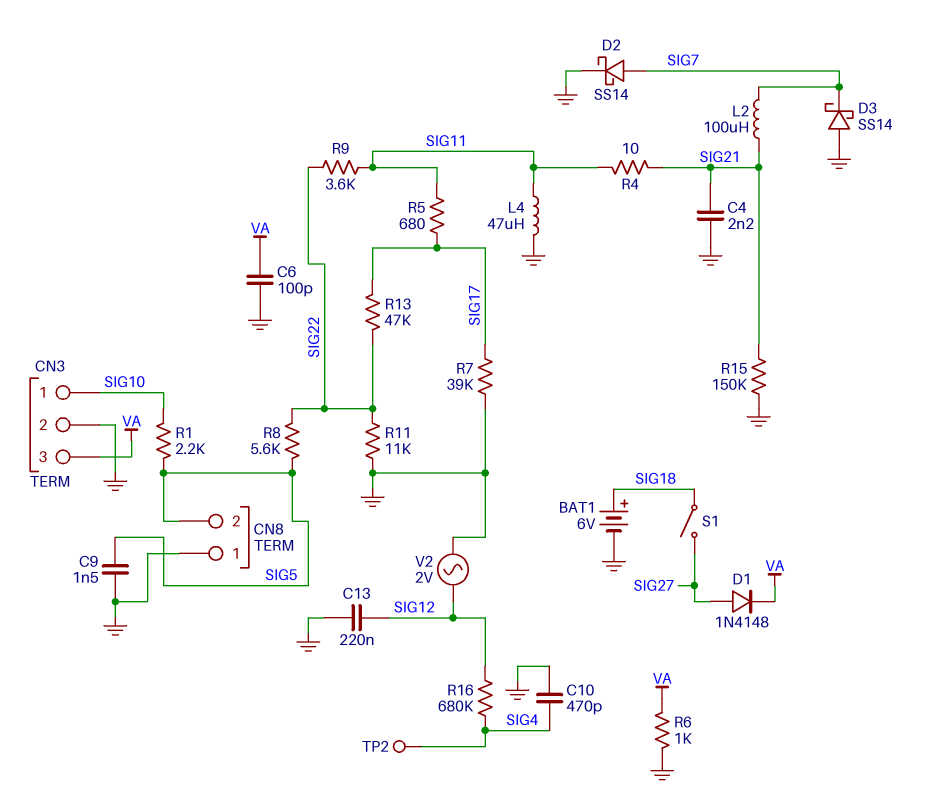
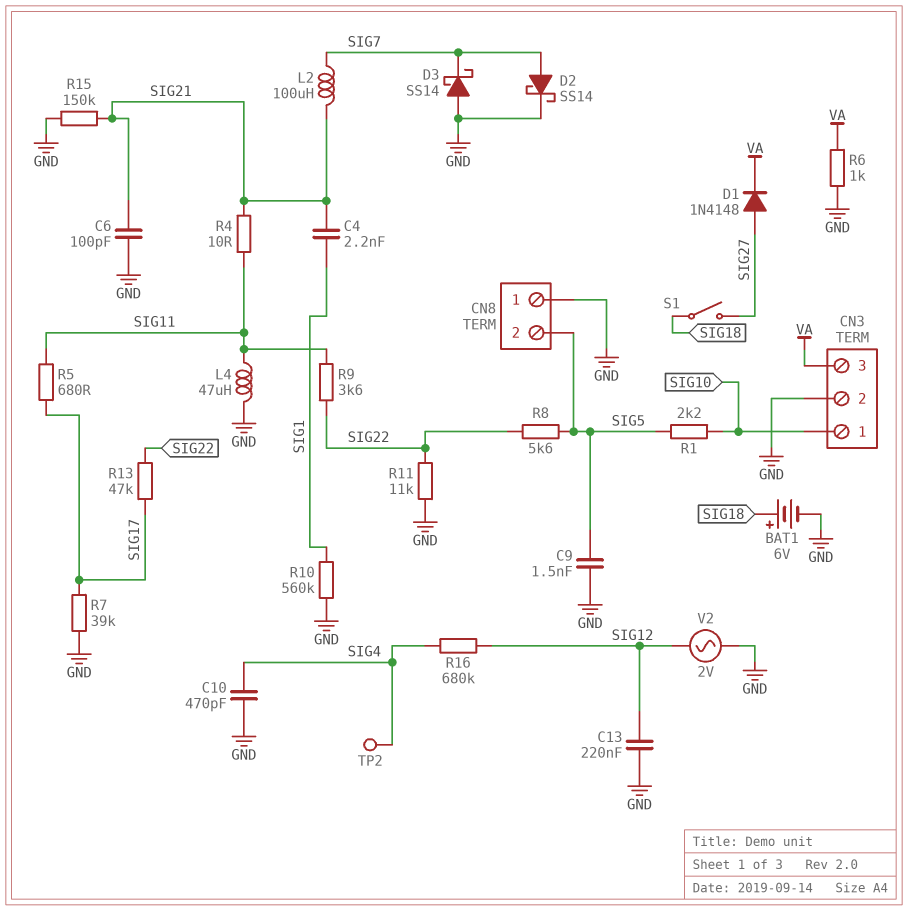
C4: 2.2nF (GND, SIG21) -> 2.2nF (SIG1, SIG21)
C6: 100pF (GND, VA) -> 100pF (GND, SIG21)
R10: none -> 560k (GND, SIG1)

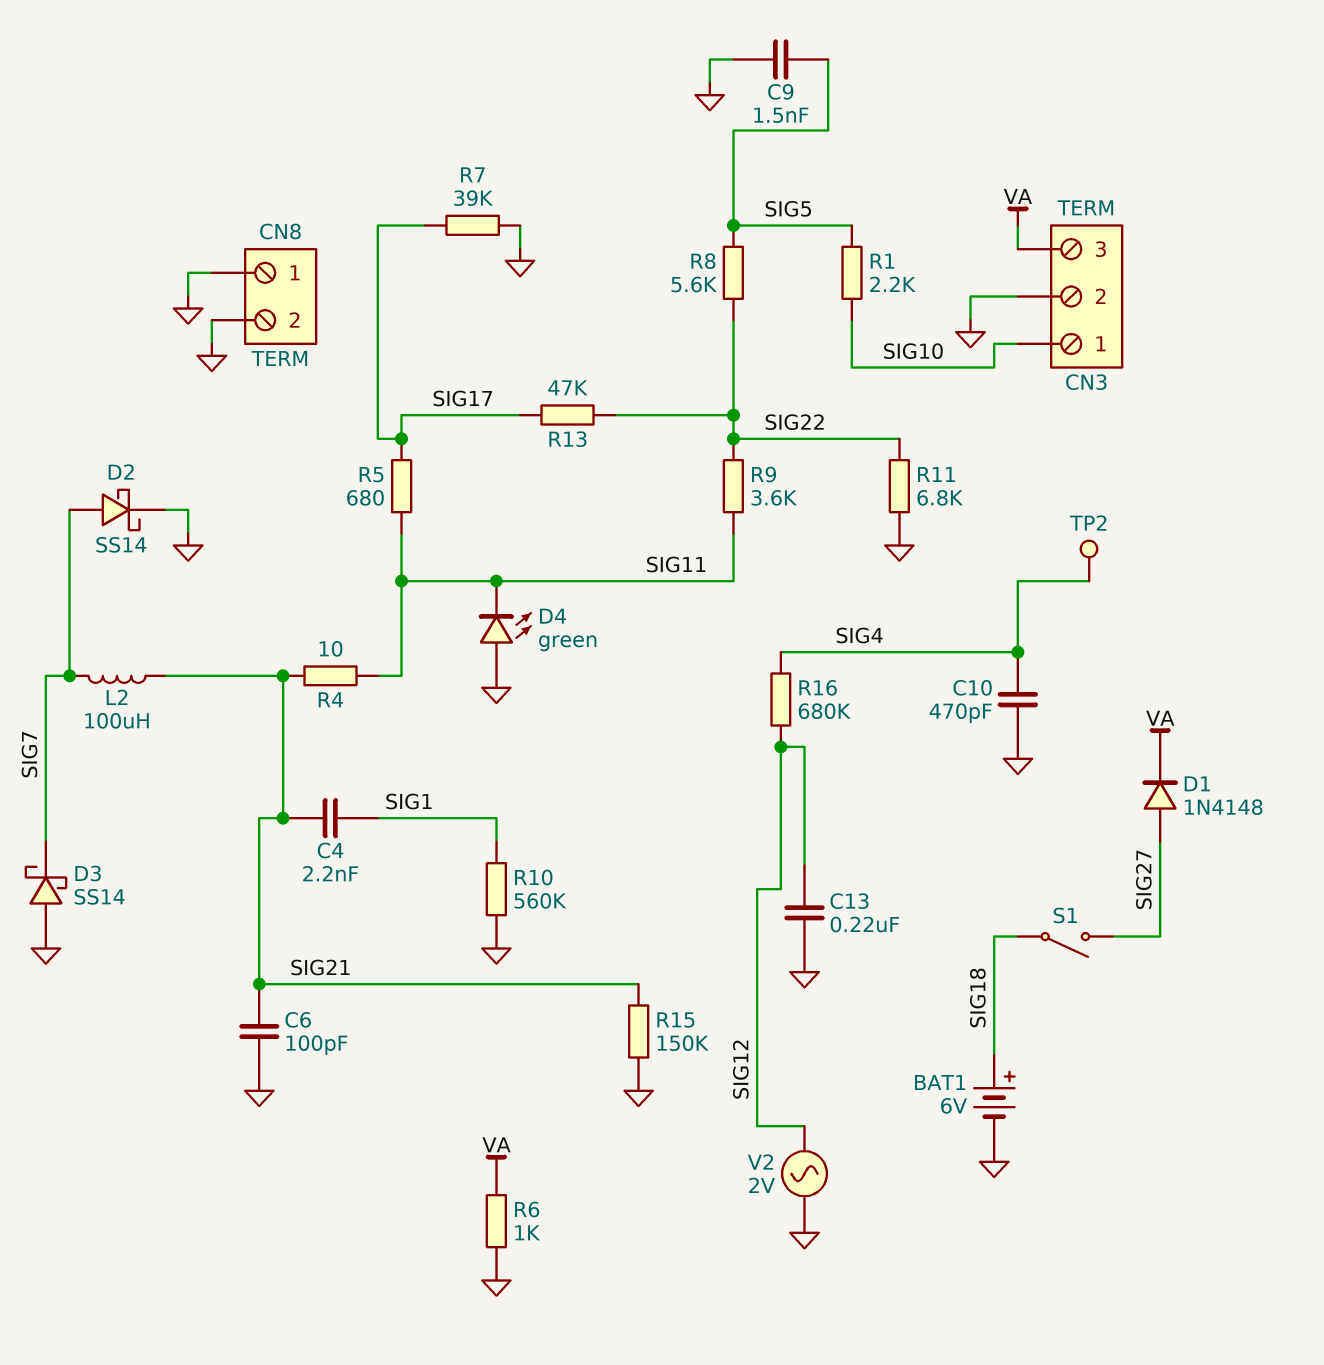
CN8 pin 2: SIG5 -> GND
D4: none -> LED green (A GND, K SIG11)
L4: 47uH (GND, SIG11) -> none
R11: 11k (GND, SIG22) -> 6.8k (GND, SIG22)

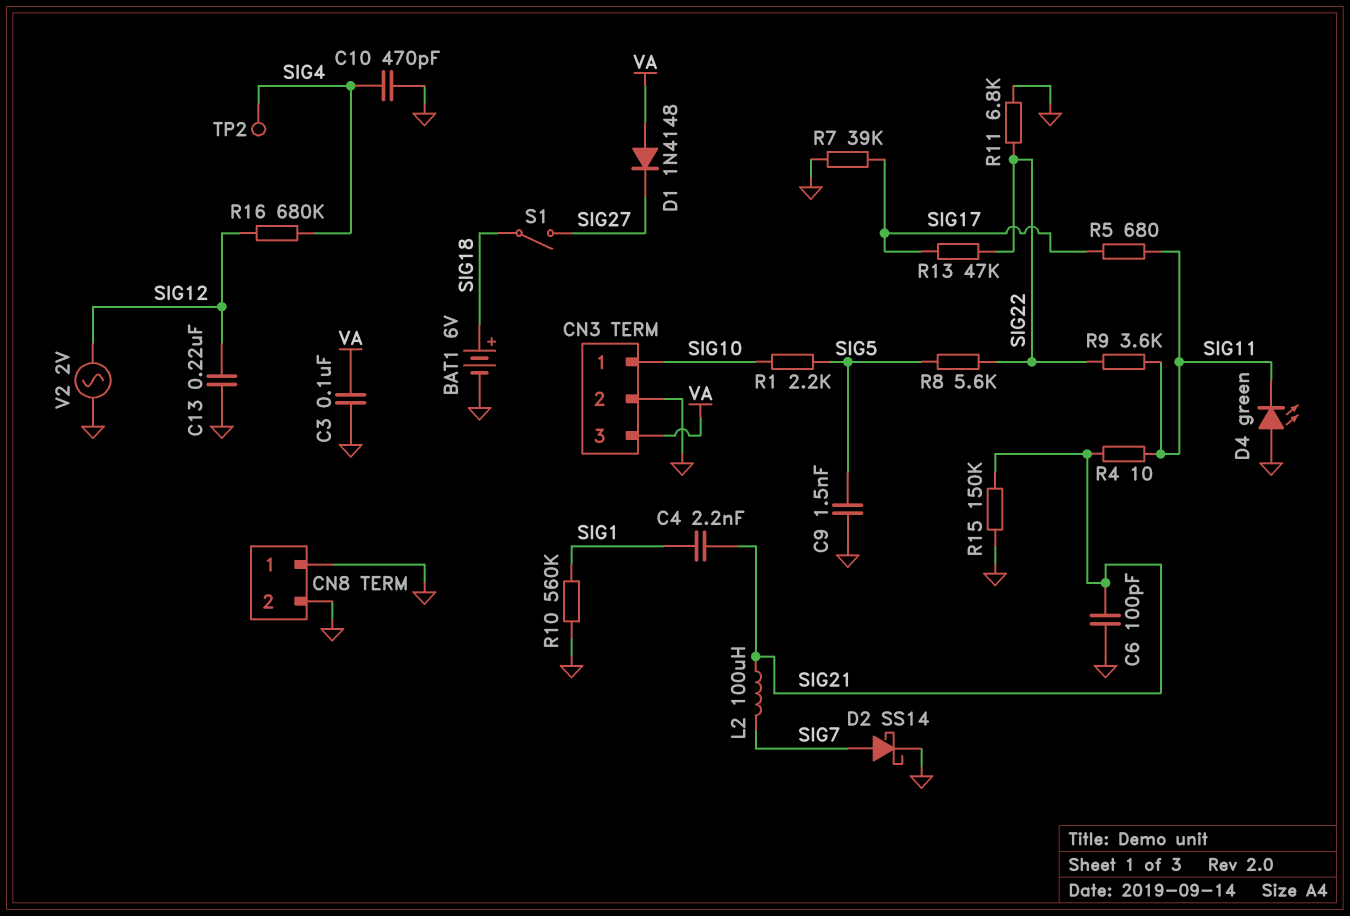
C3: none -> 100nF (GND, VA)
D1: diode 1N4148 (A SIG27, K VA) -> diode 1N4148 (A VA, K SIG27)
D3: schottky SS14 (A GND, K SIG7) -> none
R6: 1k (GND, VA) -> none

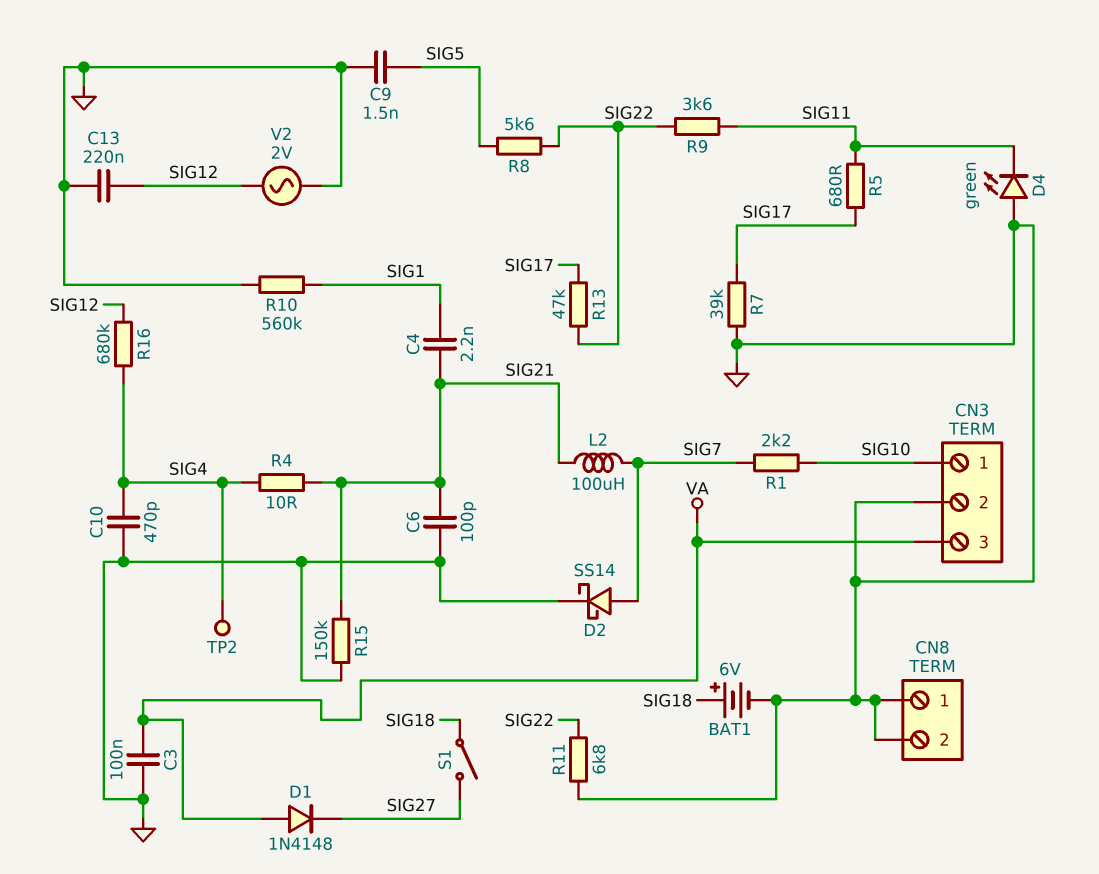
R1: 2.2k (SIG5, SIG10) -> 2.2k (SIG7, SIG10)
R4: 10 (SIG11, SIG21) -> 10 (SIG4, SIG21)

